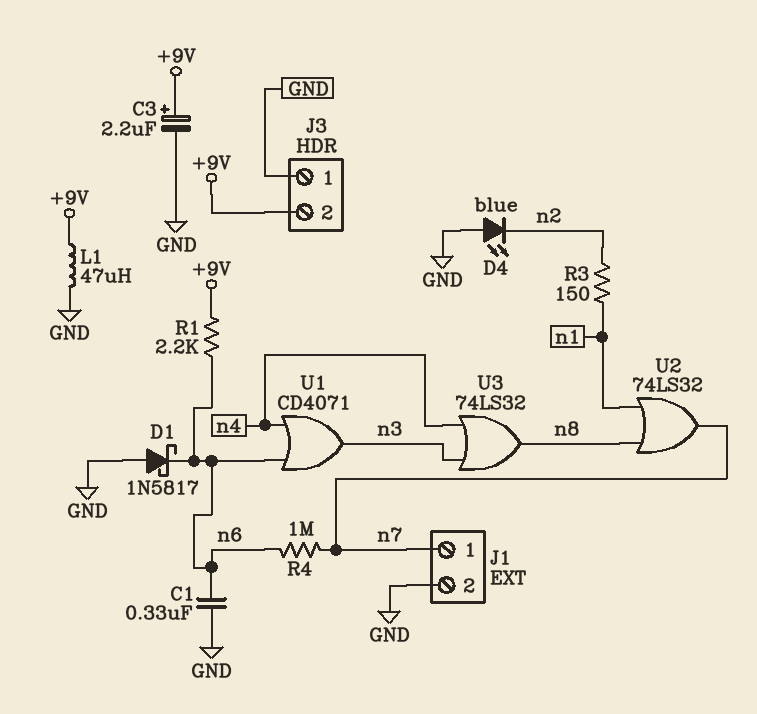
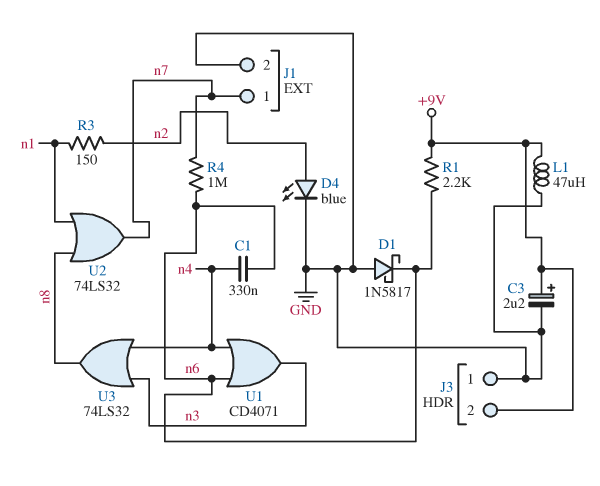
C1: 330nF (GND, n6) -> 330nF (n4, n6)
D4: LED blue (A GND, K n2) -> LED blue (A n2, K GND)

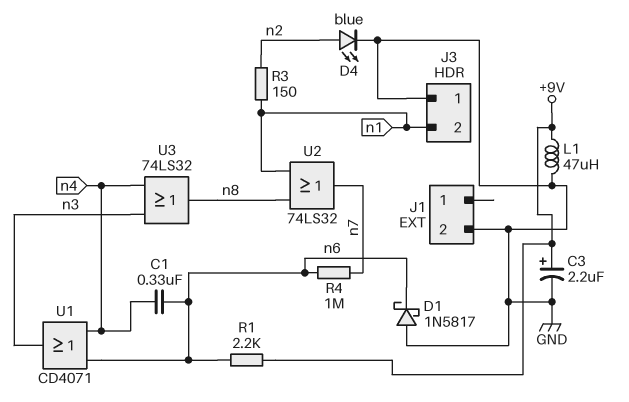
J1 pin 1: n7 -> none
J3 pin 2: +9V -> n1

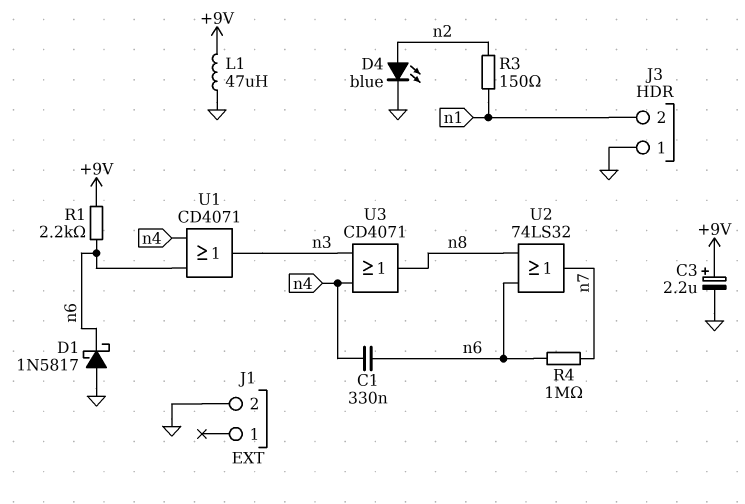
U2: OR 74LS32 (in n1, in n8, out n7) -> OR 74LS32 (in n6, in n8, out n7)
U3: OR 74LS32 (in n3, in n4, out n8) -> OR CD4071 (in n3, in n4, out n8)

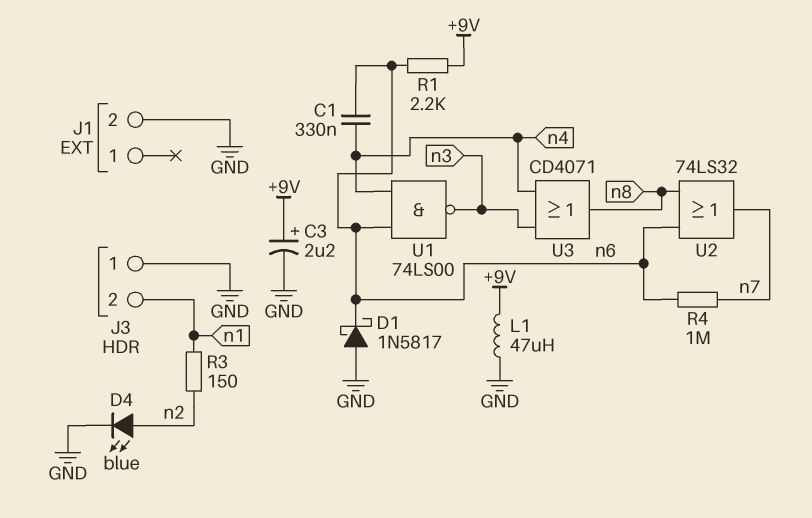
U1: OR CD4071 (in n4, in n6, out n3) -> NAND 74LS00 (in n4, in n6, out n3)

